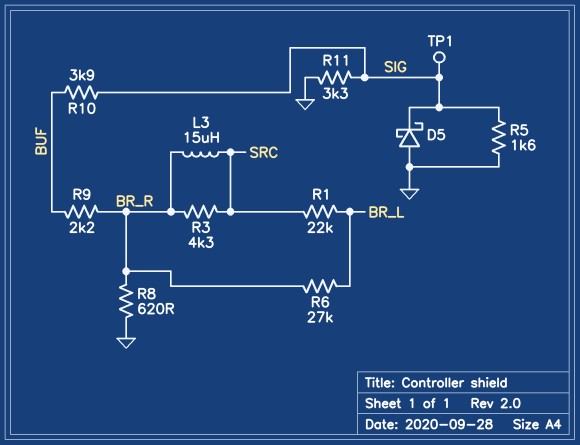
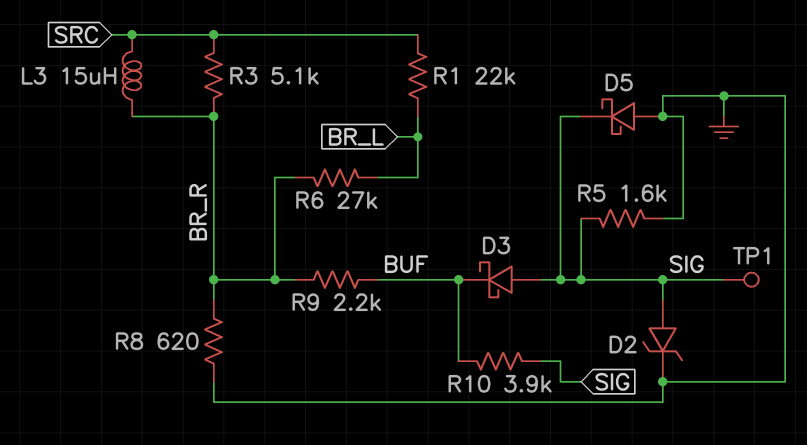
D2: none -> zener (A SIG, K GND)
D3: none -> schottky (A SIG, K BUF)
R3: 4.3k (BR_R, SRC) -> 5.1k (BR_R, SRC)
R11: 3.3k (GND, SIG) -> none

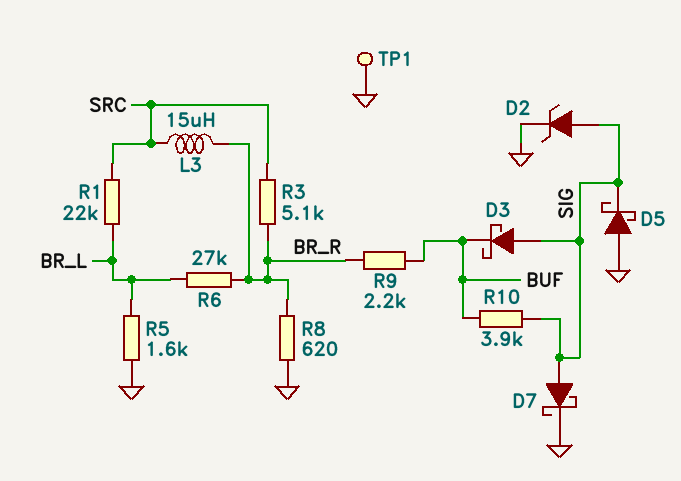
D7: none -> schottky (A SIG, K GND)
R5: 1.6k (GND, SIG) -> 1.6k (BR_L, GND)
TP1: test point (SIG) -> test point (GND)

